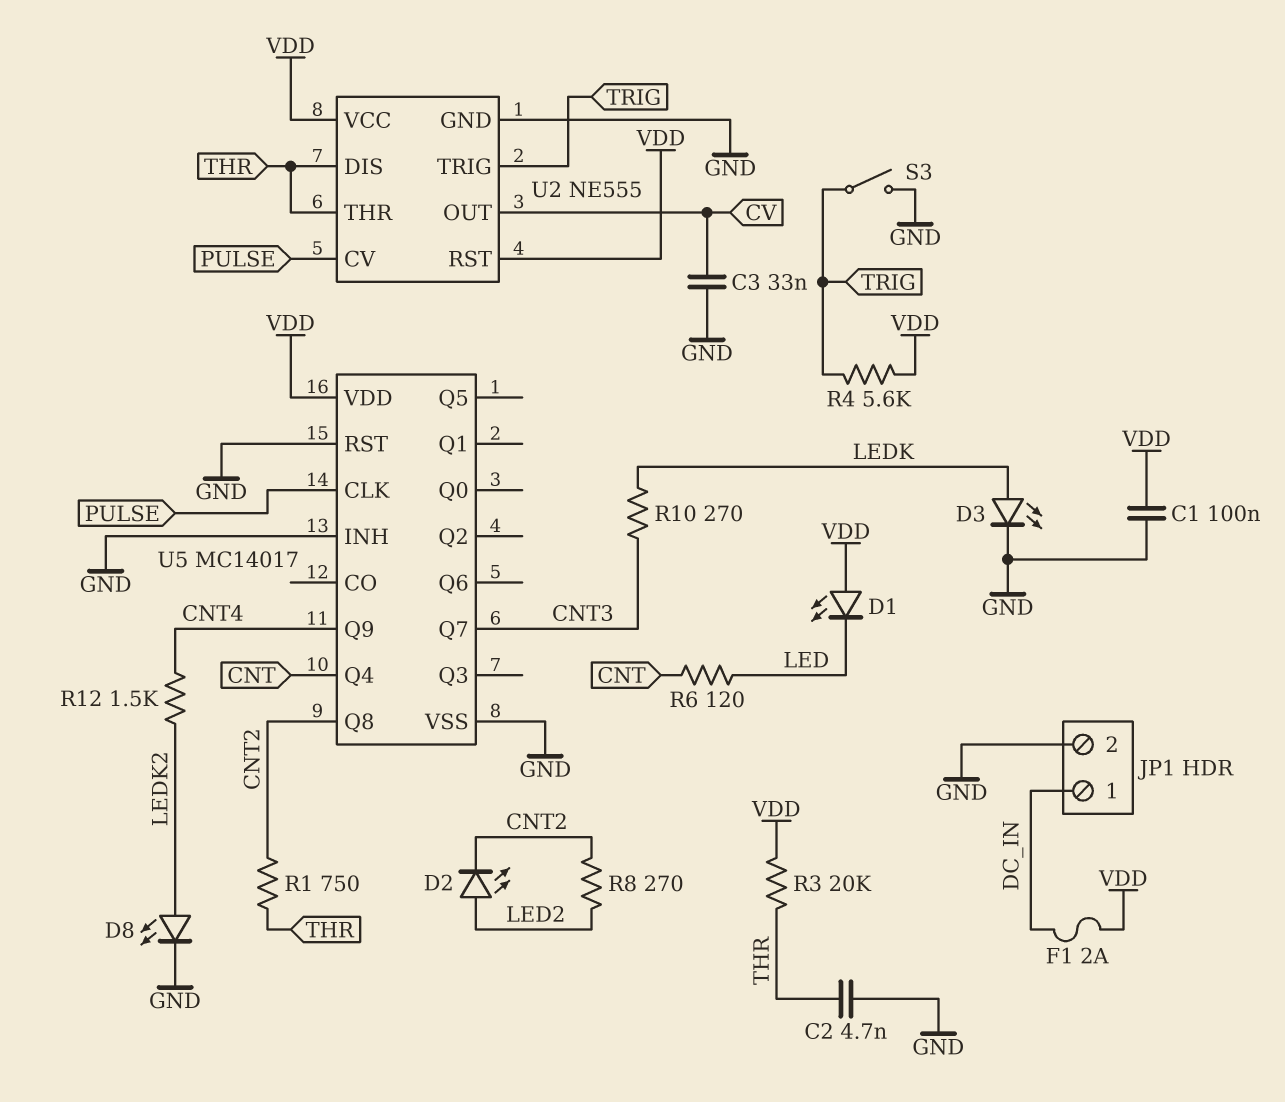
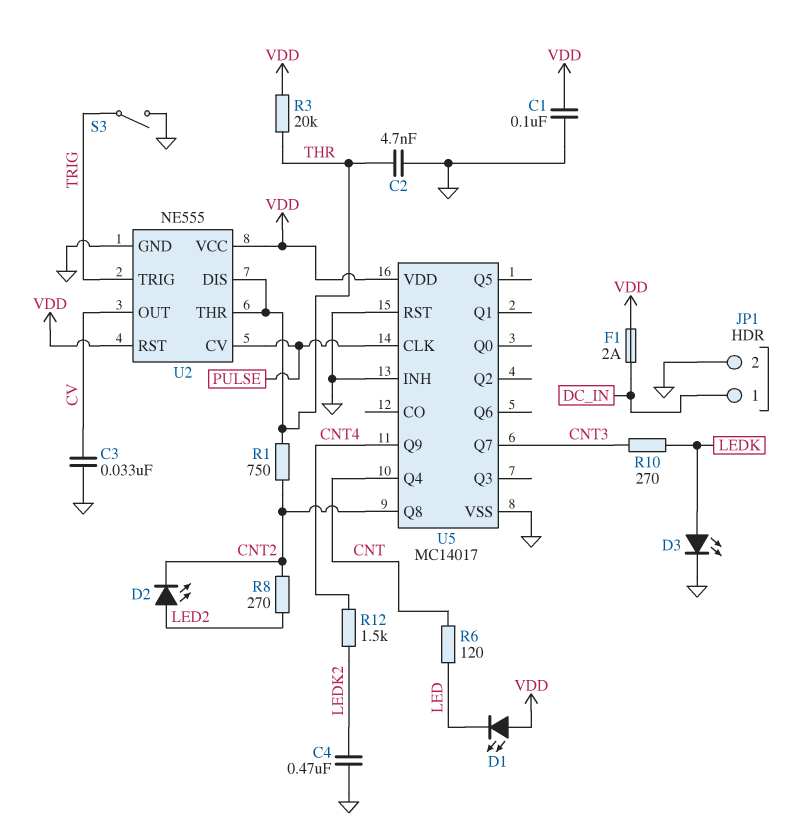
C4: none -> 470nF (GND, LEDK2)
D8: LED (A LEDK2, K GND) -> none
R4: 5.6k (TRIG, VDD) -> none

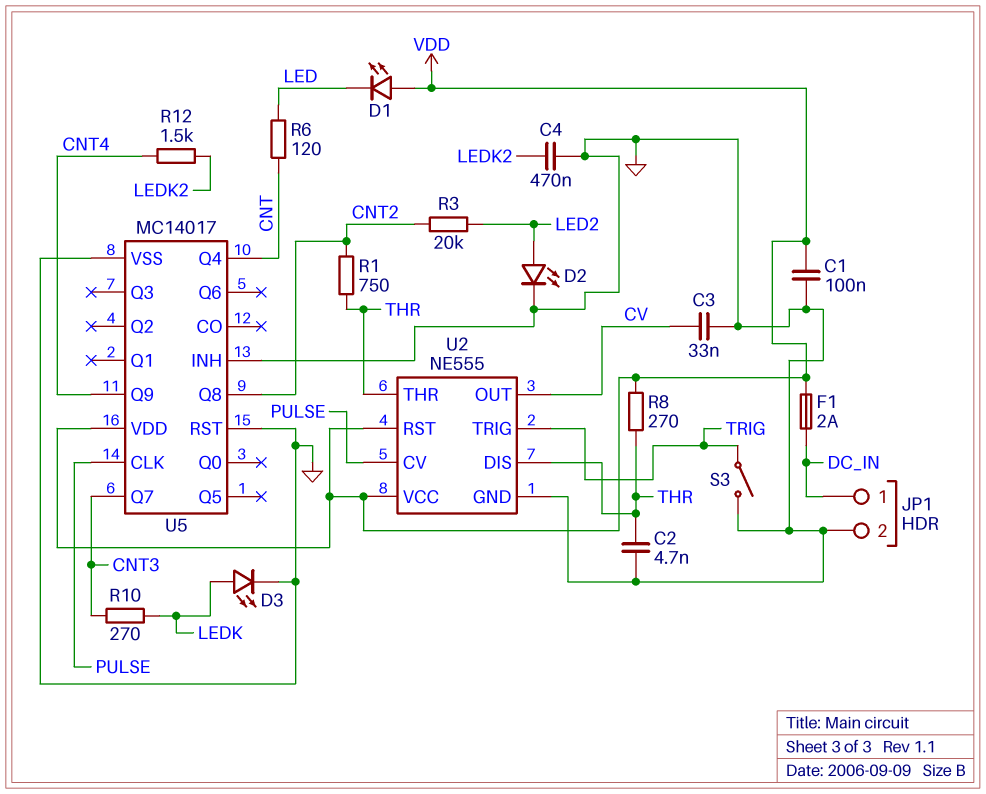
D2: LED (A LED2, K CNT2) -> LED (A LED2, K GND)
R3: 20k (THR, VDD) -> 20k (CNT2, LED2)
R8: 270 (CNT2, LED2) -> 270 (THR, VDD)

